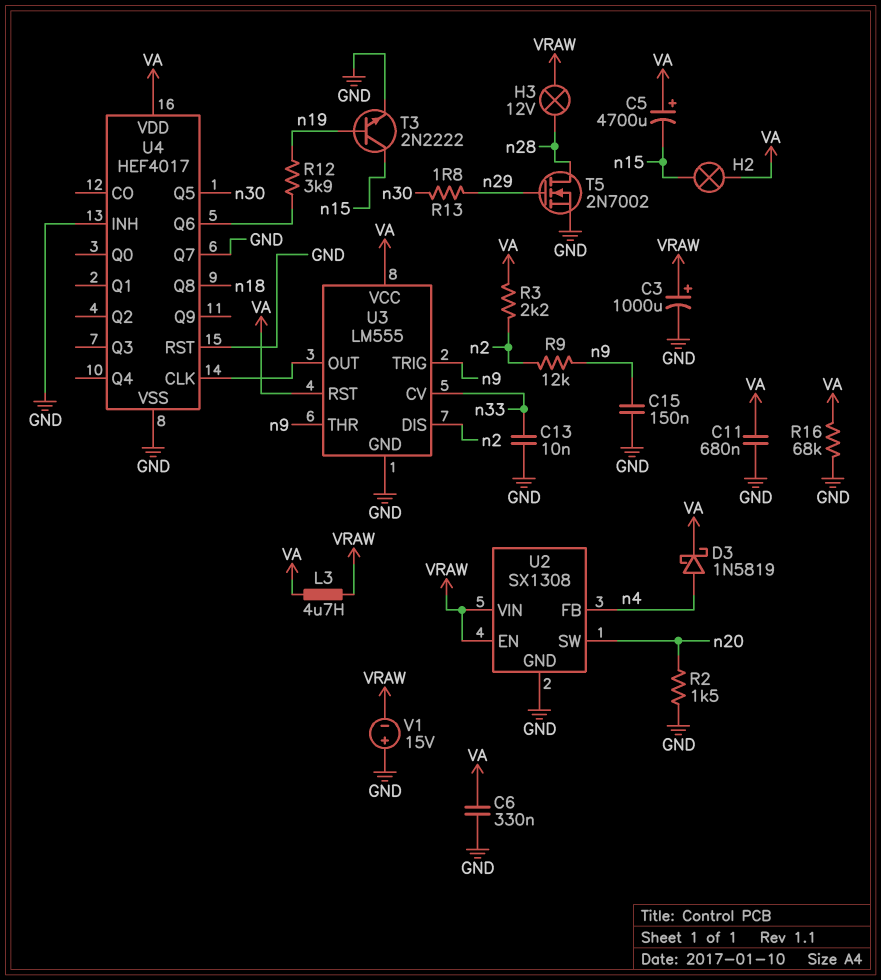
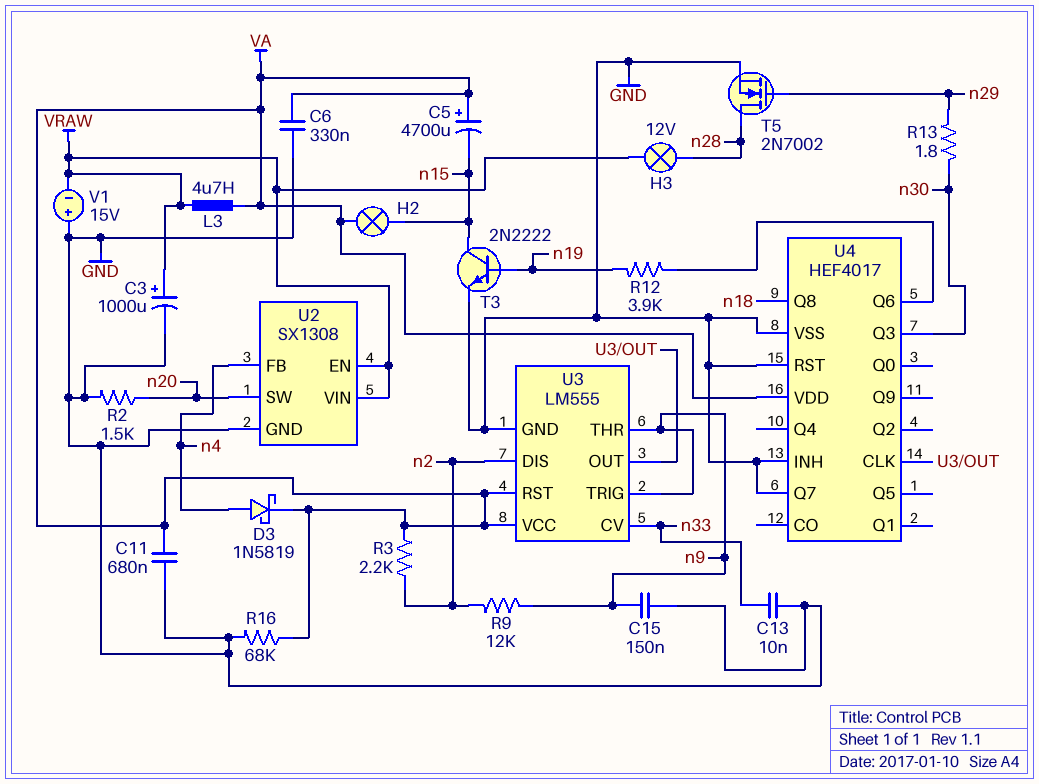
U4 pin Q3: none -> n30
U4 pin Q5: n30 -> none

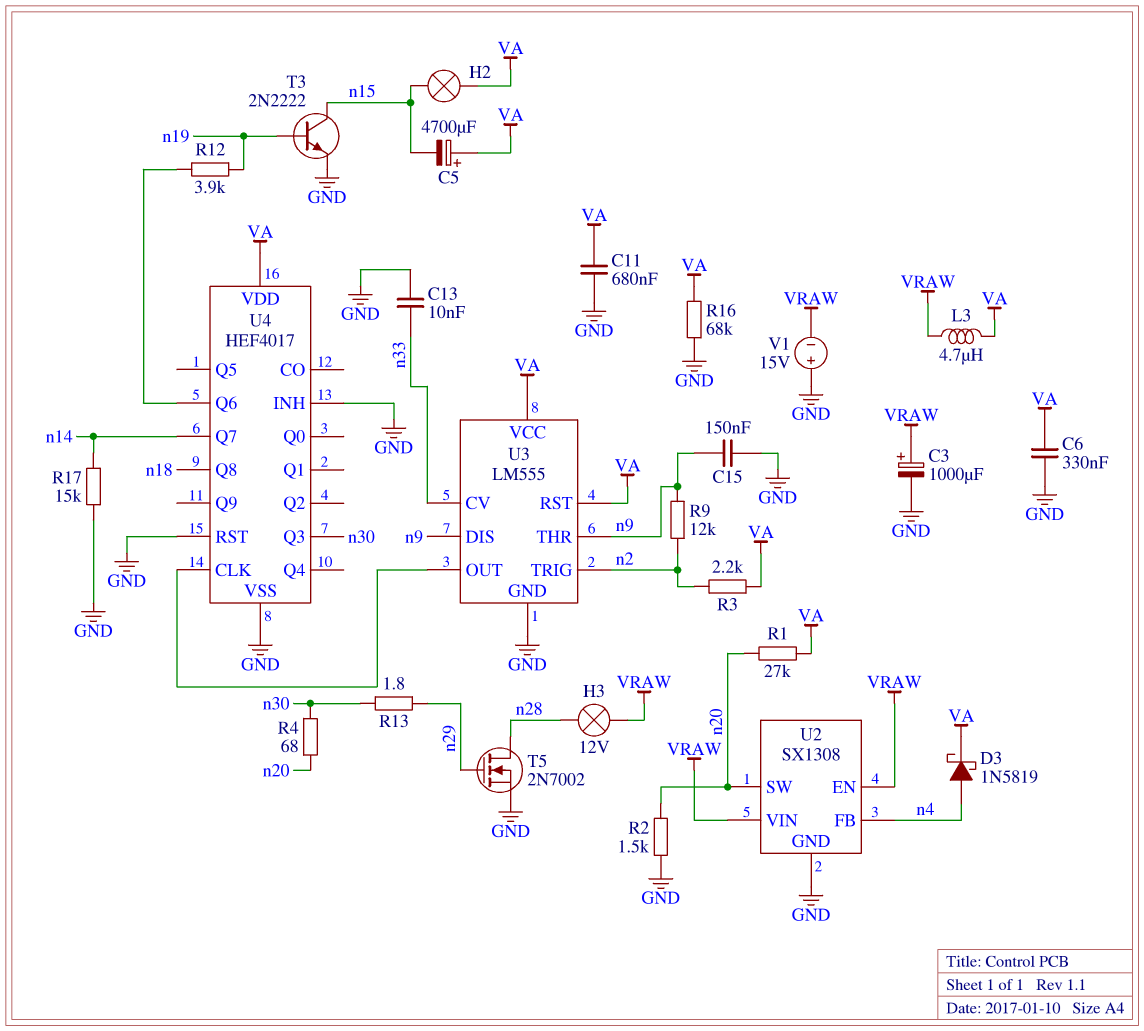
R1: none -> 27k (VA, n20)
R4: none -> 68 (n20, n30)
R17: none -> 15k (GND, n14)
U3 pin DIS: n2 -> n9
U3 pin TRIG: n9 -> n2
U4 pin Q7: GND -> n14

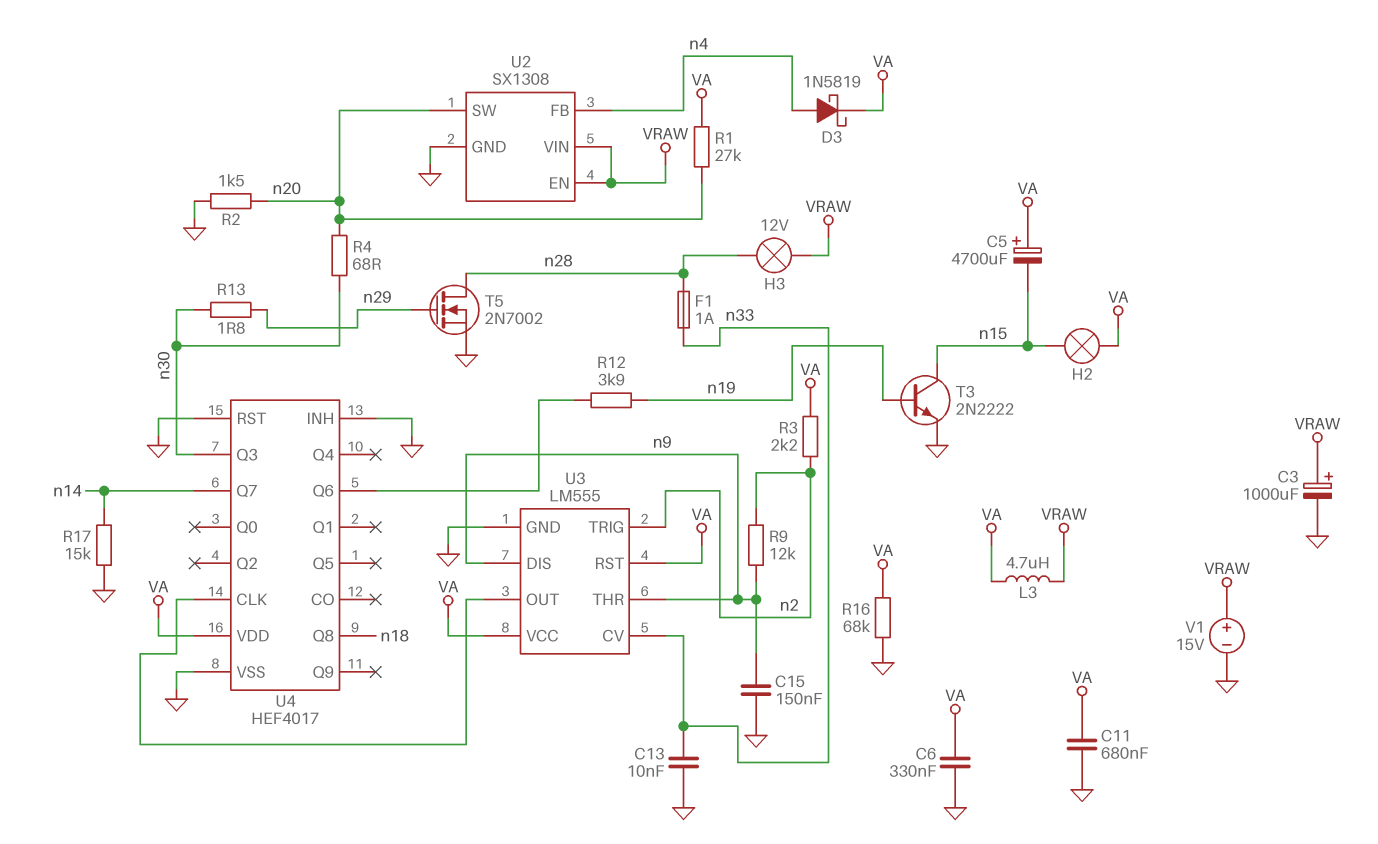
F1: none -> 1A (n28, n33)
V1: 15V (plus GND, minus VRAW) -> 15V (plus VRAW, minus GND)

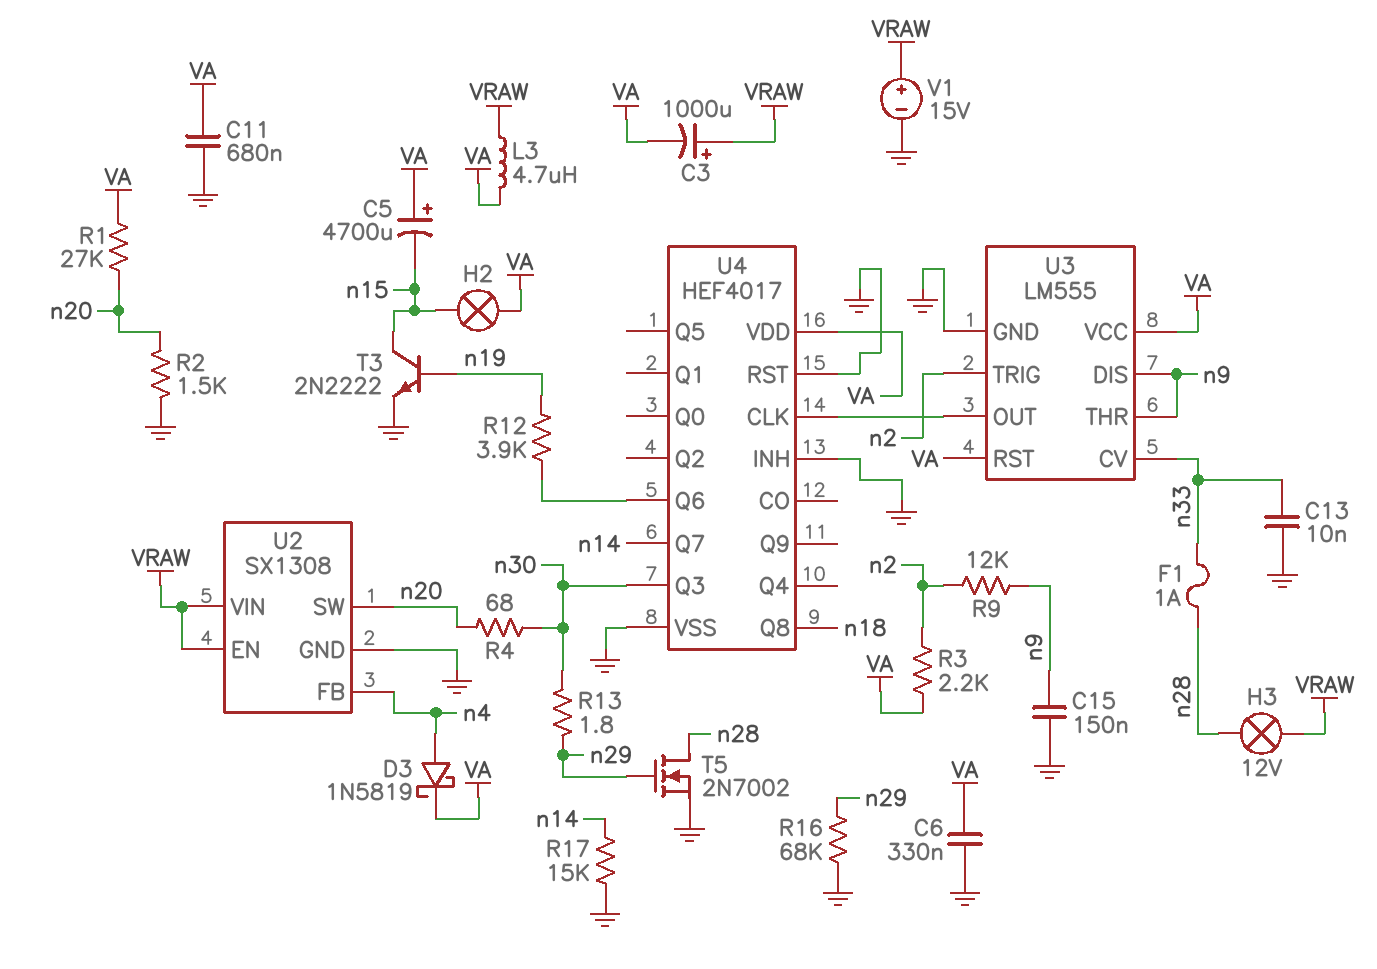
C3: 1000uF (plus VRAW, minus GND) -> 1000uF (plus VRAW, minus VA)
R16: 68k (GND, VA) -> 68k (GND, n29)

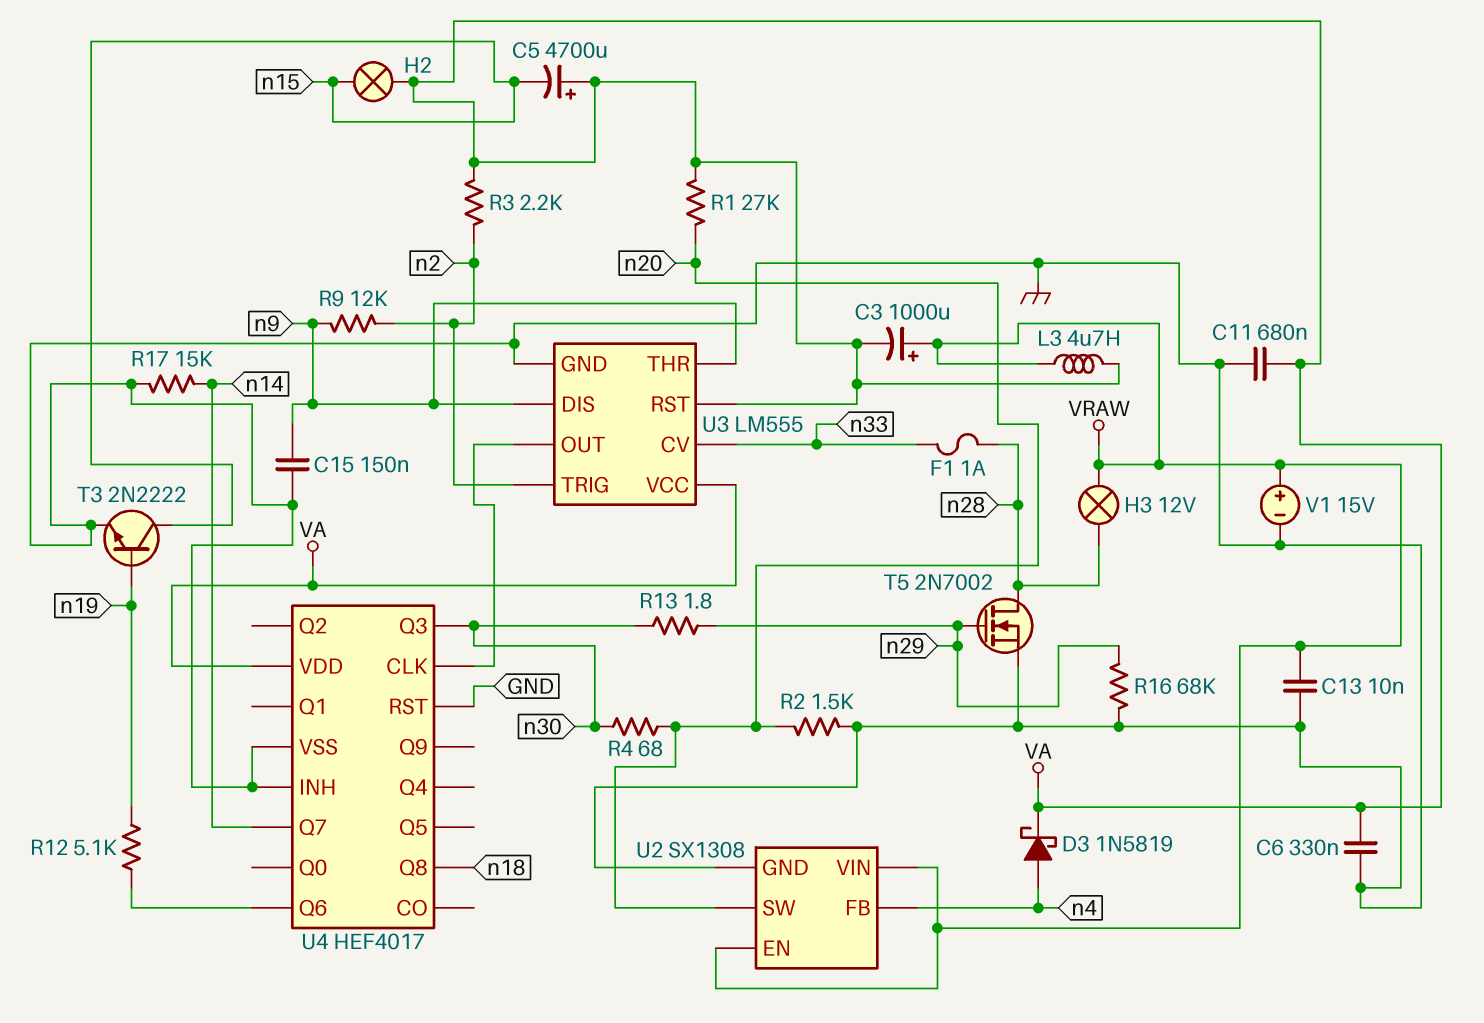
C13: 10nF (GND, n33) -> 10nF (GND, VRAW)
R12: 3.9k (U4/Q6, n19) -> 5.1k (U4/Q6, n19)

